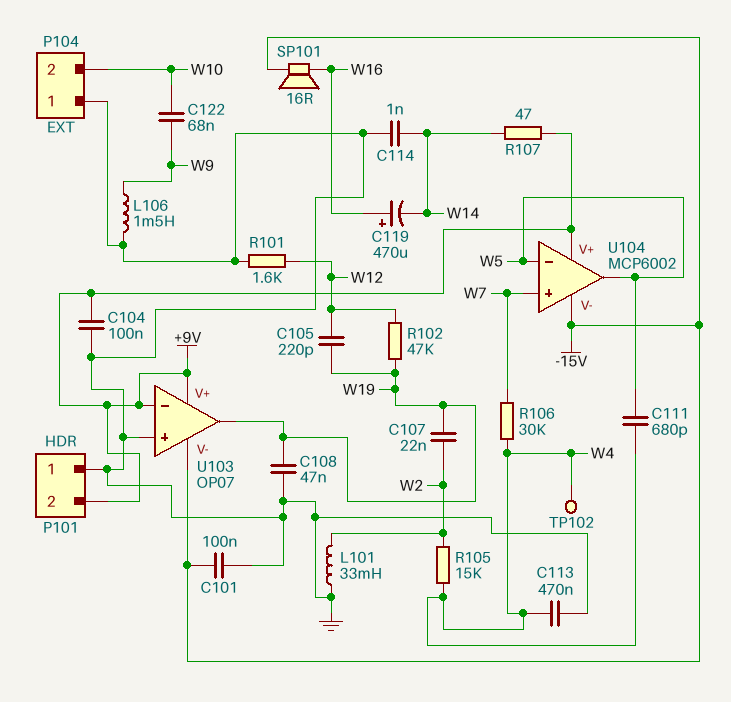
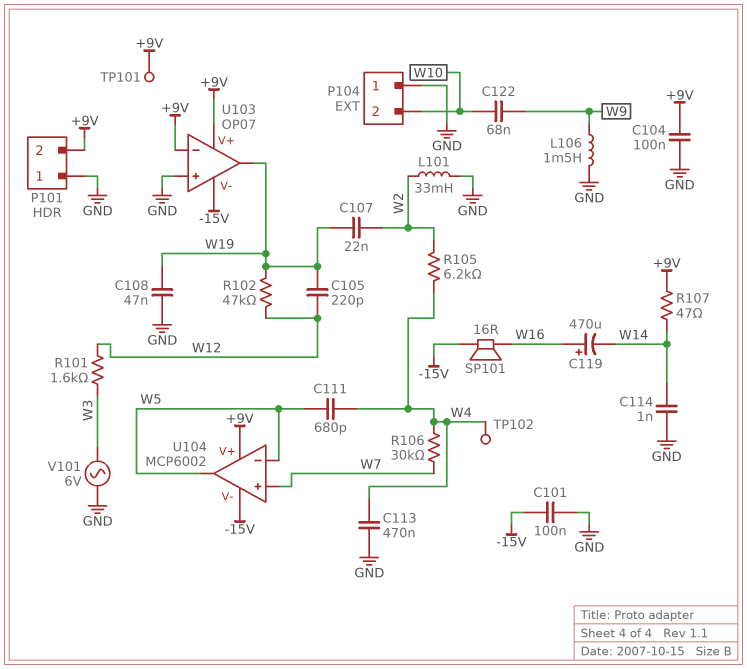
R101: 1.6k (GND, W12) -> 1.6k (W3, W12)
R105: 15k (W2, W4) -> 6.2k (W2, W4)
TP101: none -> test point (+9V)
V101: none -> AC 6V (GND, W3)

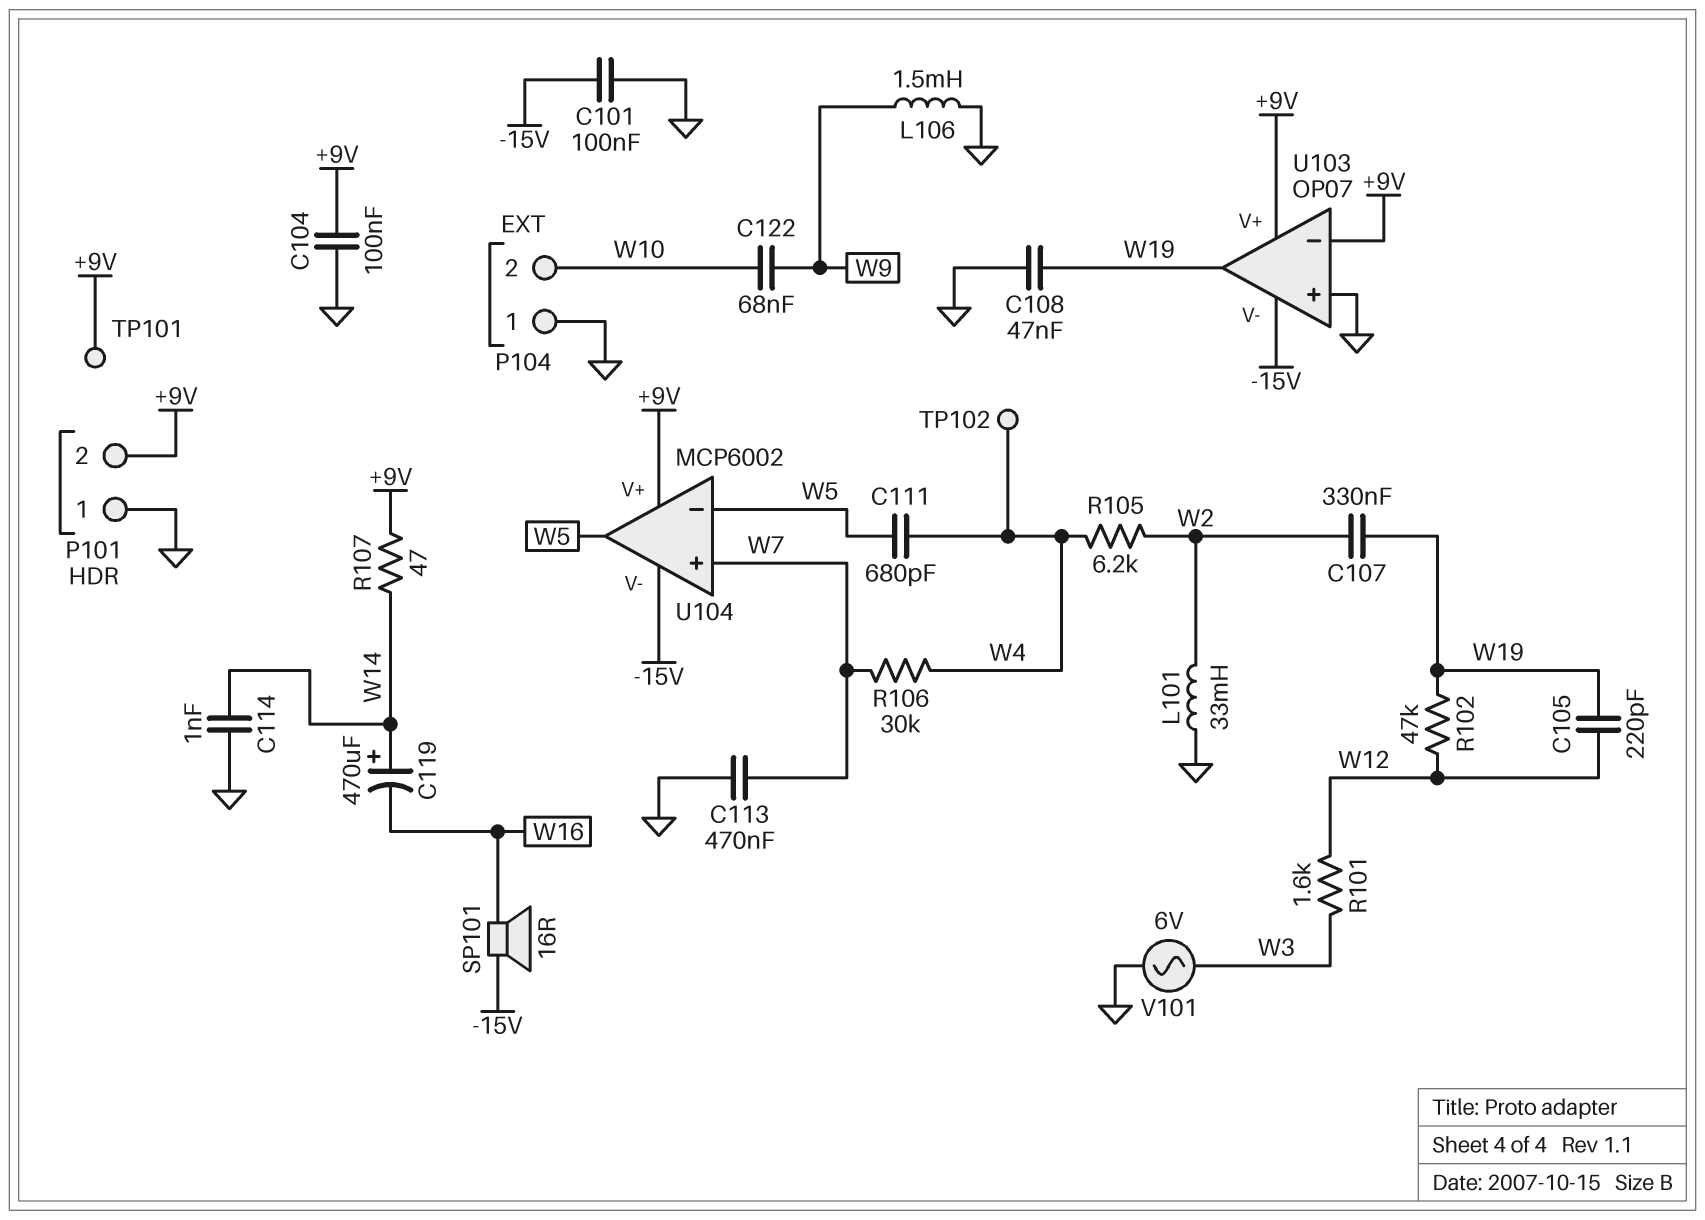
C107: 22nF (W2, W19) -> 330nF (W2, W19)
C113: 470nF (GND, W4) -> 470nF (GND, W7)
C119: 470uF (plus W16, minus W14) -> 470uF (plus W14, minus W16)

